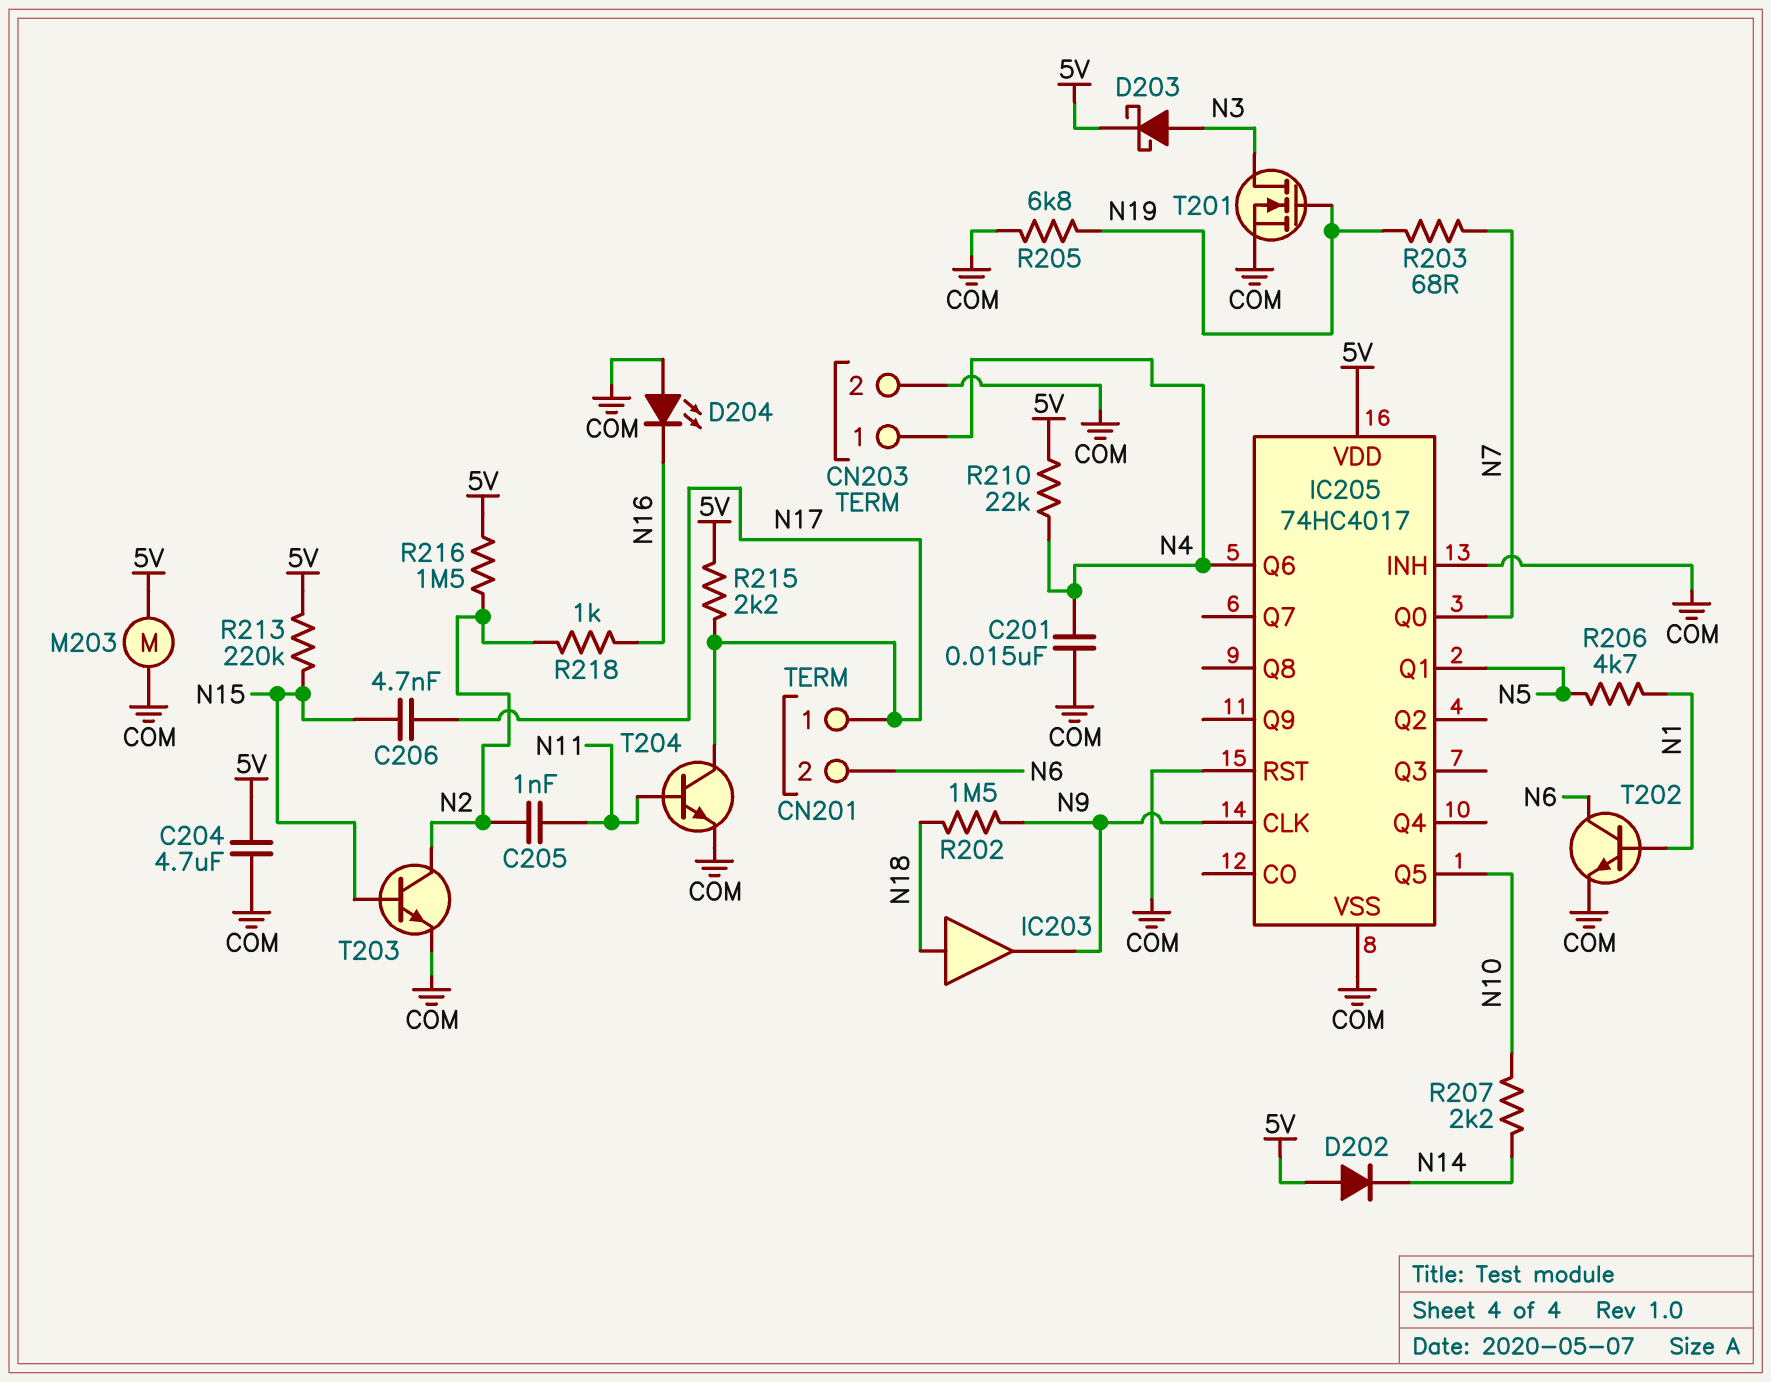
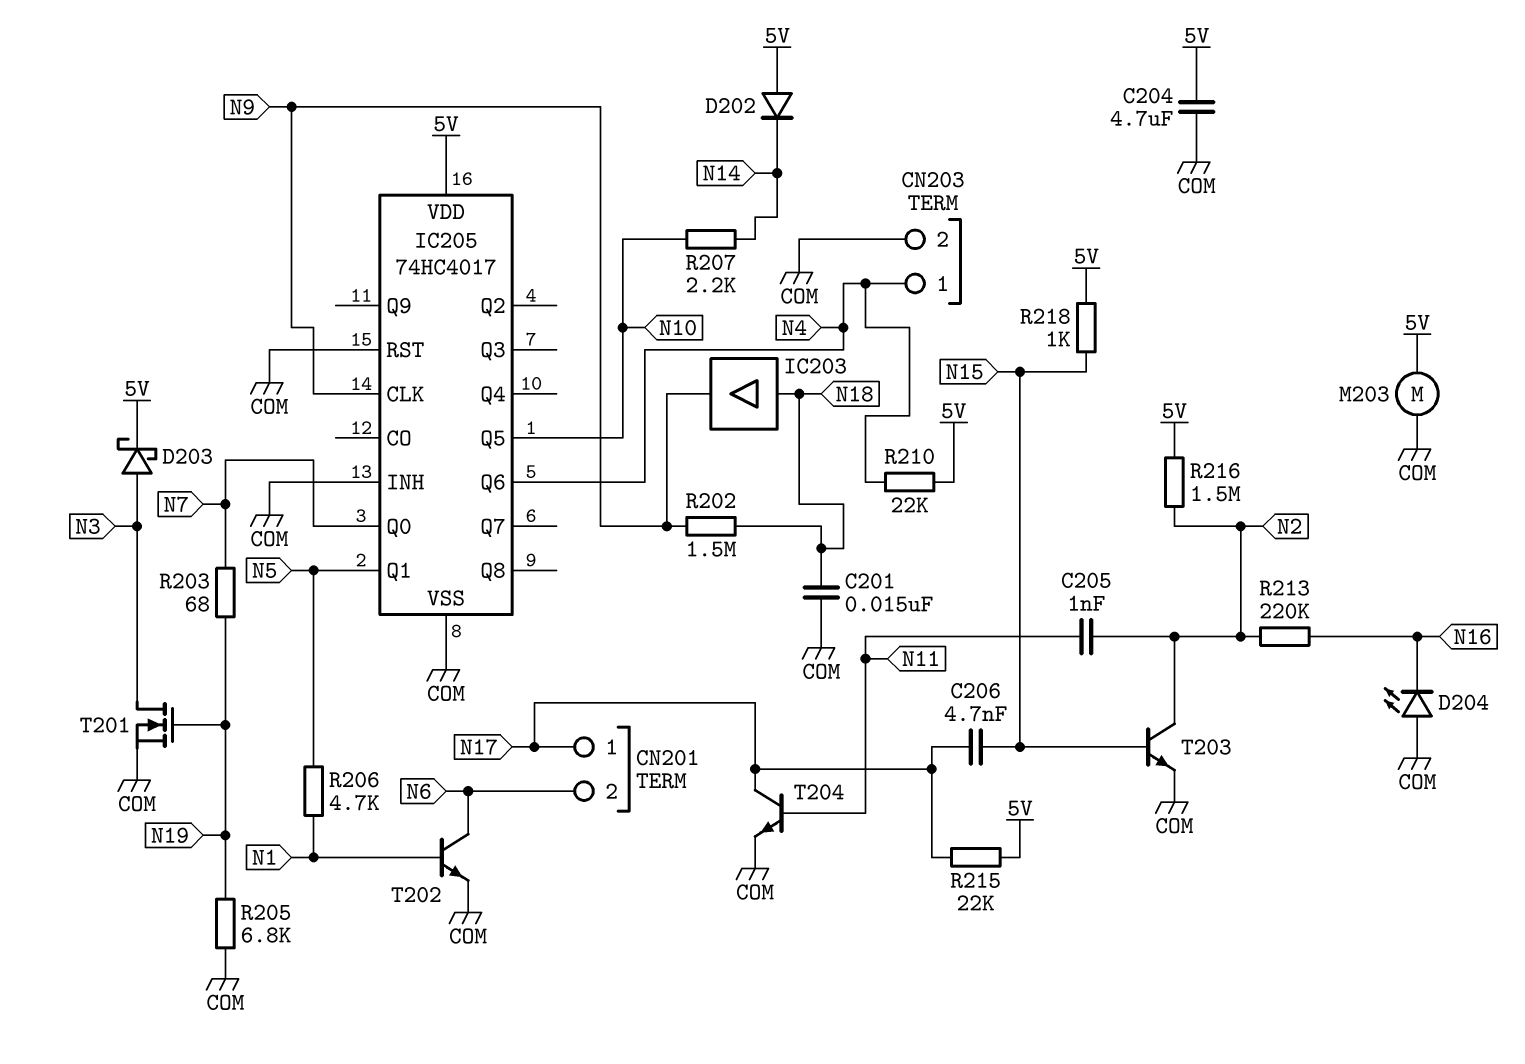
C201: 15nF (COM, N4) -> 15nF (COM, N18)
R213: 220k (5V, N15) -> 220k (N2, N16)
R215: 2.2k (5V, N17) -> 22k (5V, N17)
R218: 1k (N2, N16) -> 1k (5V, N15)

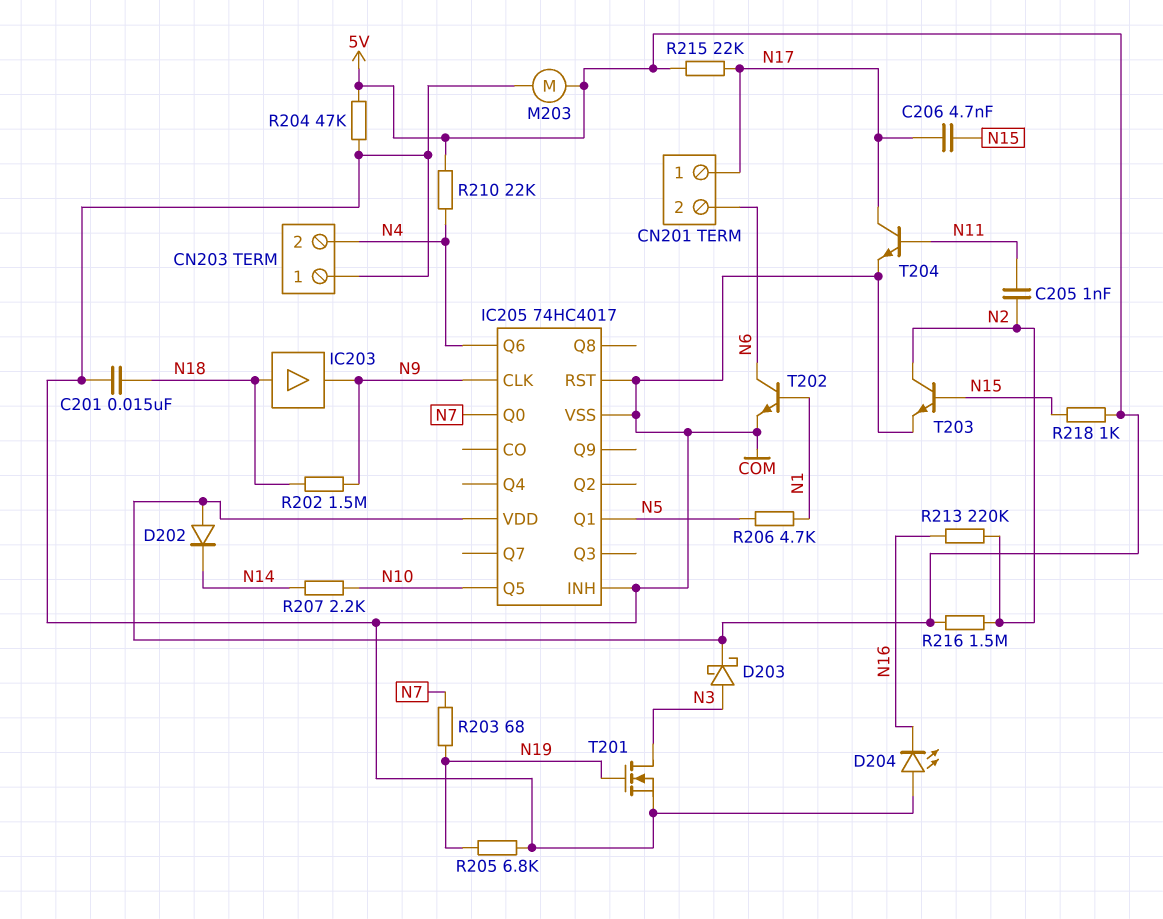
C204: 4.7uF (5V, COM) -> none
CN203 pin 1: N4 -> COM
CN203 pin 2: COM -> N4
R204: none -> 47k (5V, COM)

